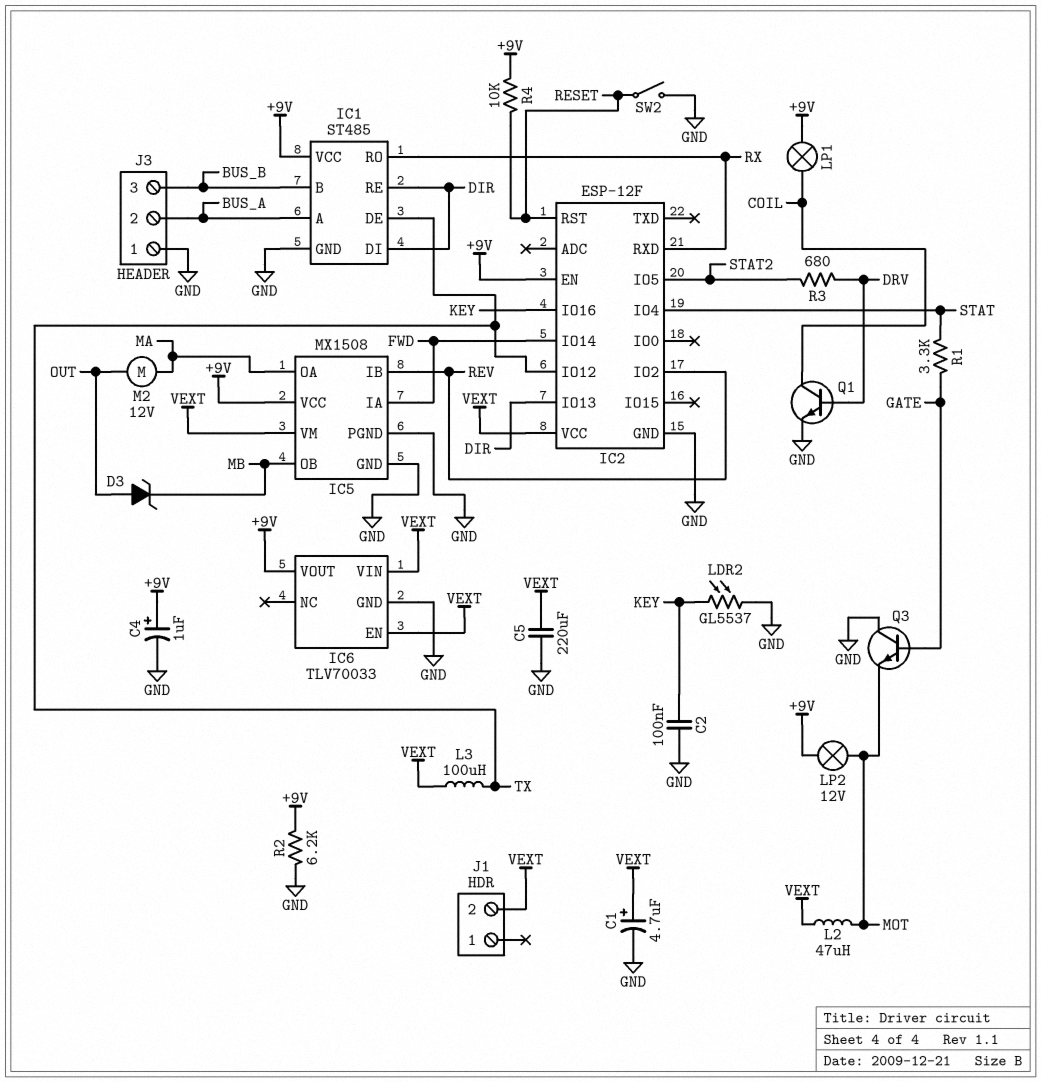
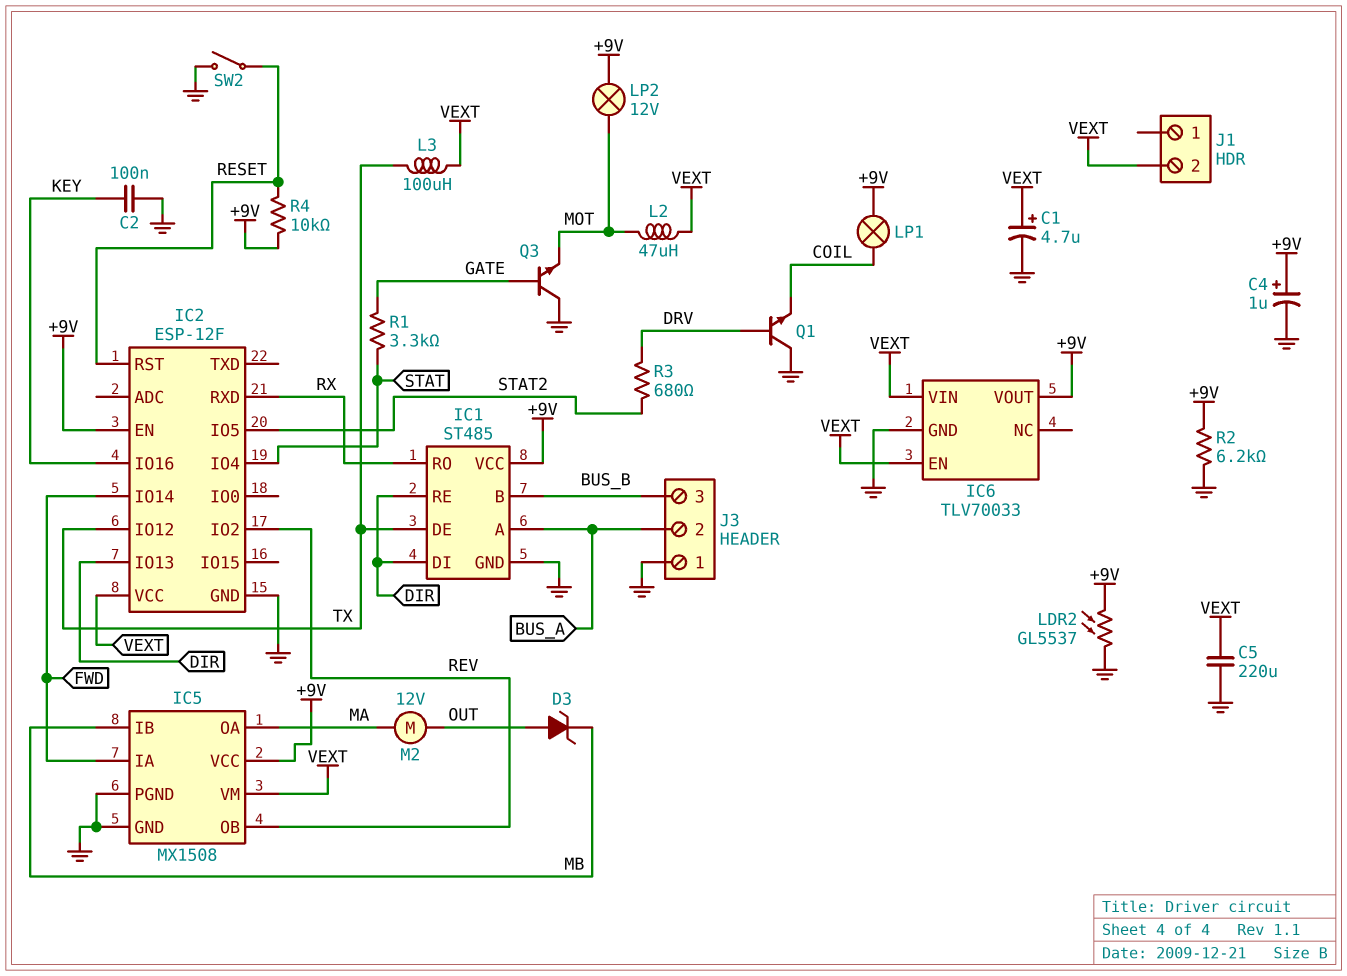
IC5 pin IB: REV -> MB
IC5 pin OB: MB -> REV
LDR2: GL5537 (GND, KEY) -> GL5537 (+9V, GND)
Q1: NPN (B DRV, C COIL, E GND) -> NPN (B DRV, C GND, E COIL)

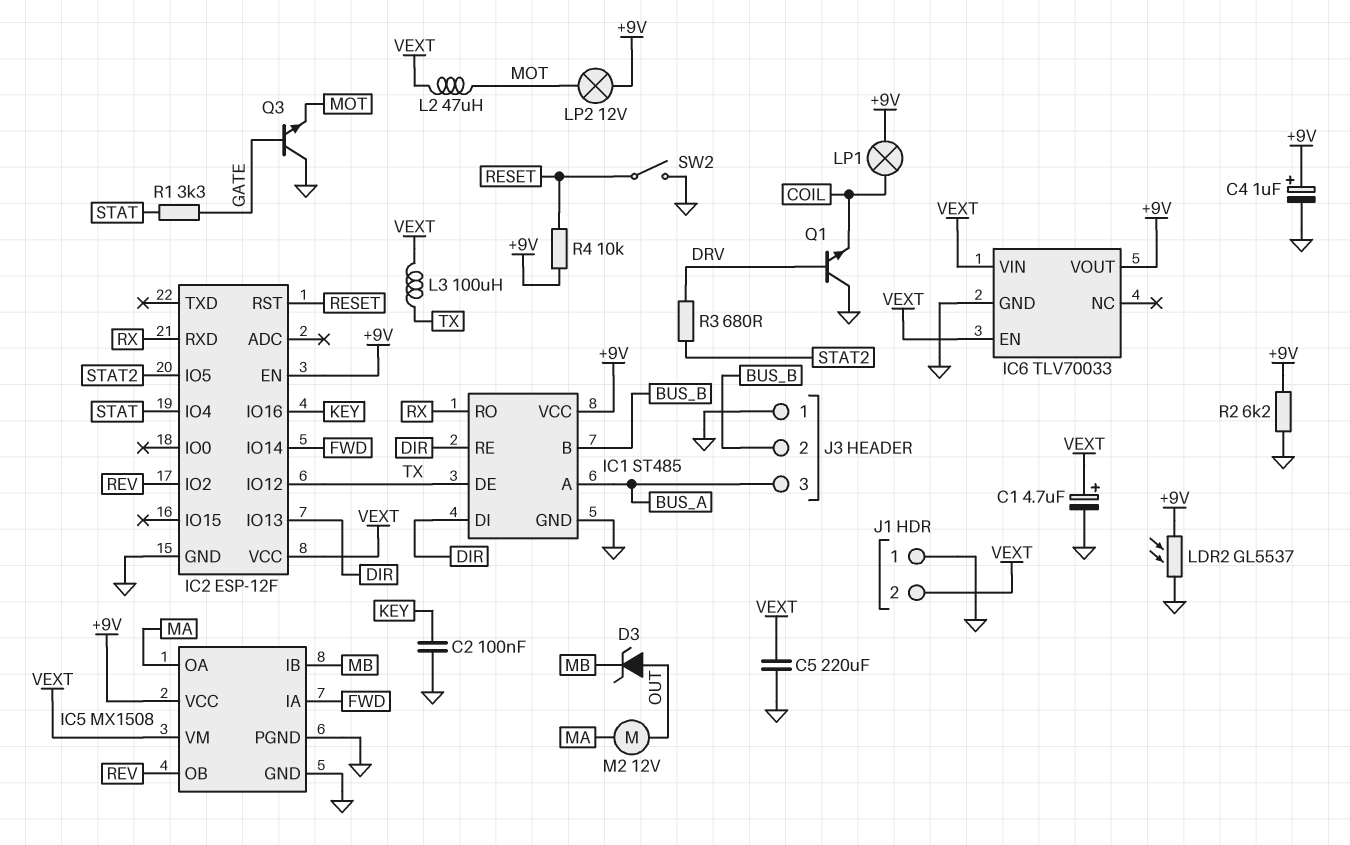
J1 pin 1: none -> GND
J3 pin 2: BUS_A -> BUS_B
J3 pin 3: BUS_B -> BUS_A

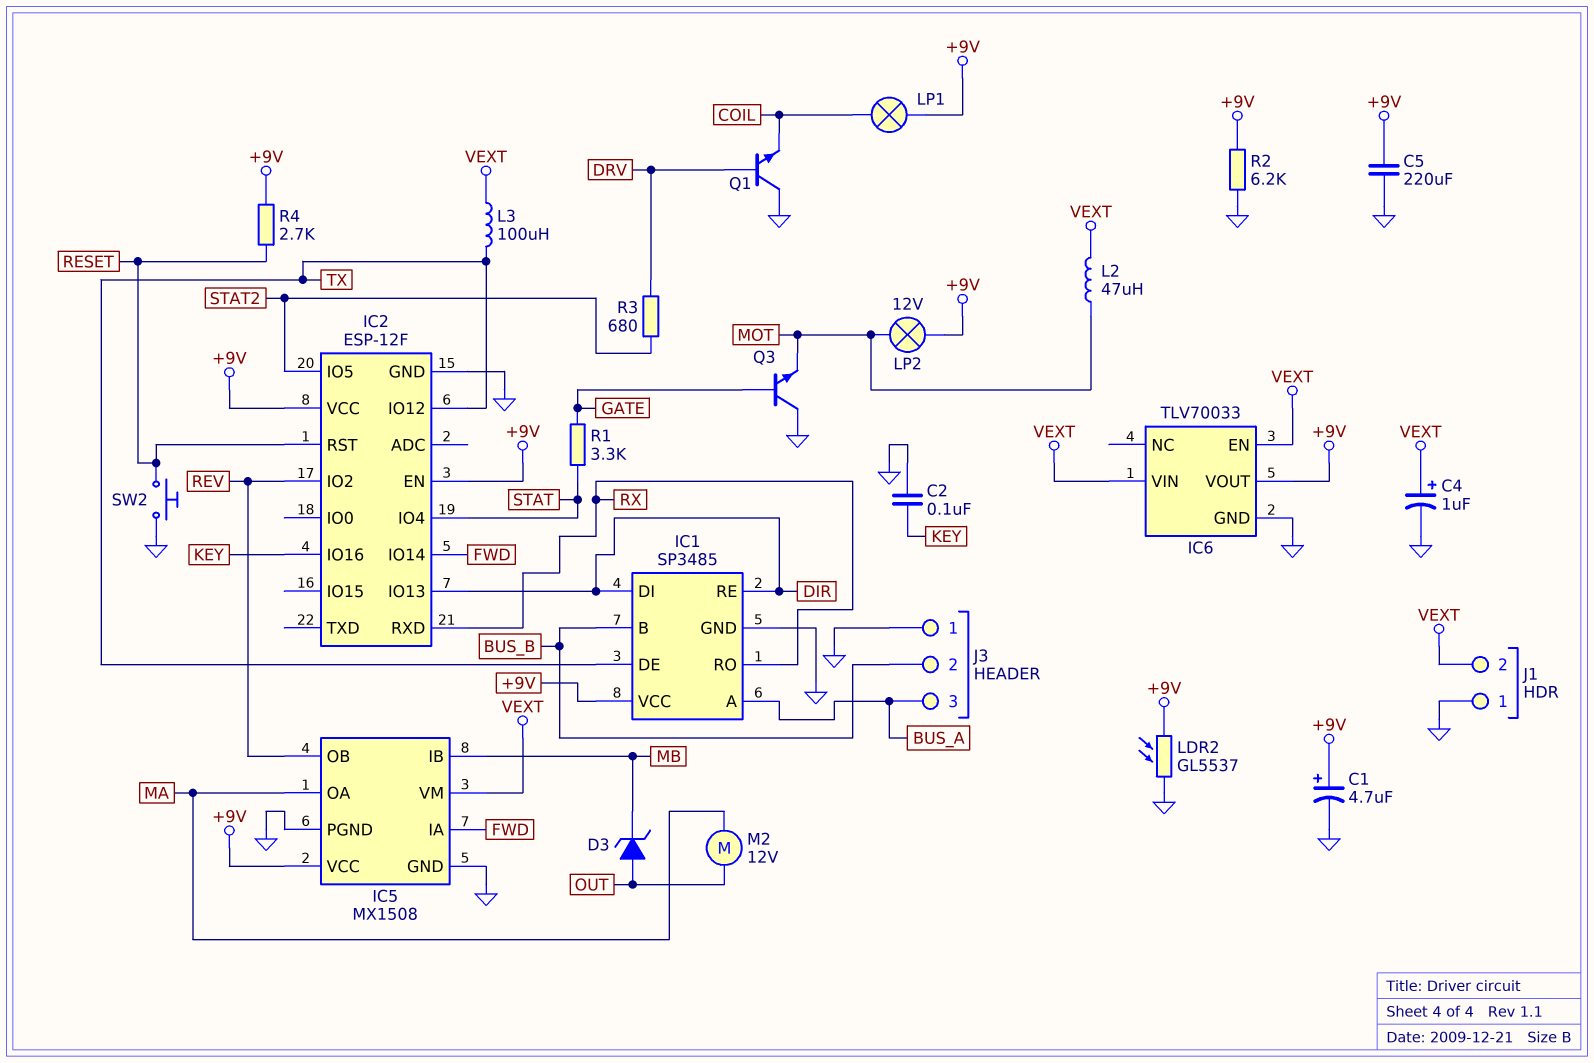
C1: 4.7uF (plus VEXT, minus GND) -> 4.7uF (plus +9V, minus GND)
C4: 1uF (plus +9V, minus GND) -> 1uF (plus VEXT, minus GND)
C5: 220uF (GND, VEXT) -> 220uF (+9V, GND)
IC1: ST485 -> SP3485
IC2 pin VCC: VEXT -> +9V
R4: 10k (+9V, RESET) -> 2.7k (+9V, RESET)
SW2: switch (GND, RESET) -> button (GND, RESET)

